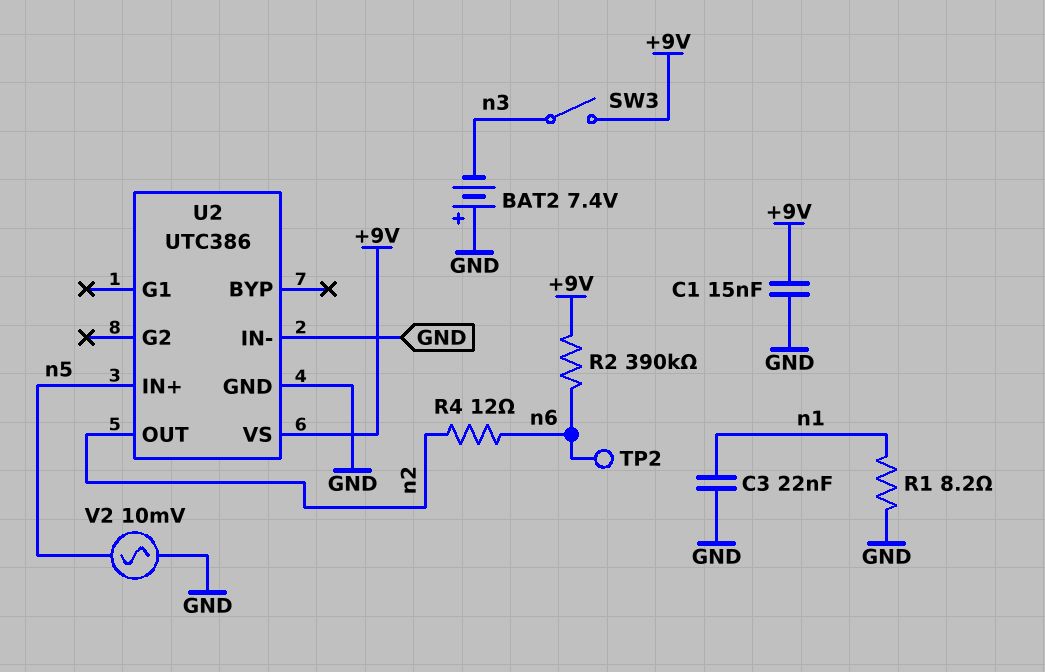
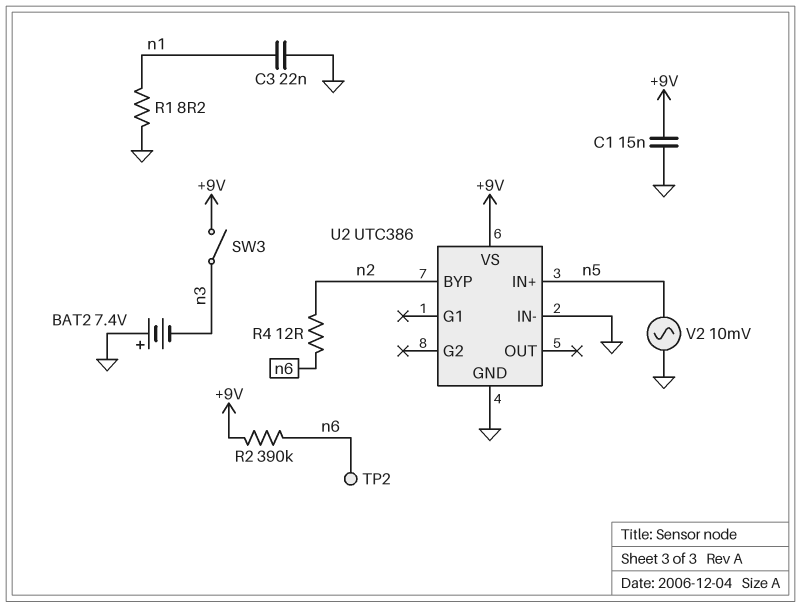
U2 pin BYP: none -> n2
U2 pin OUT: n2 -> none

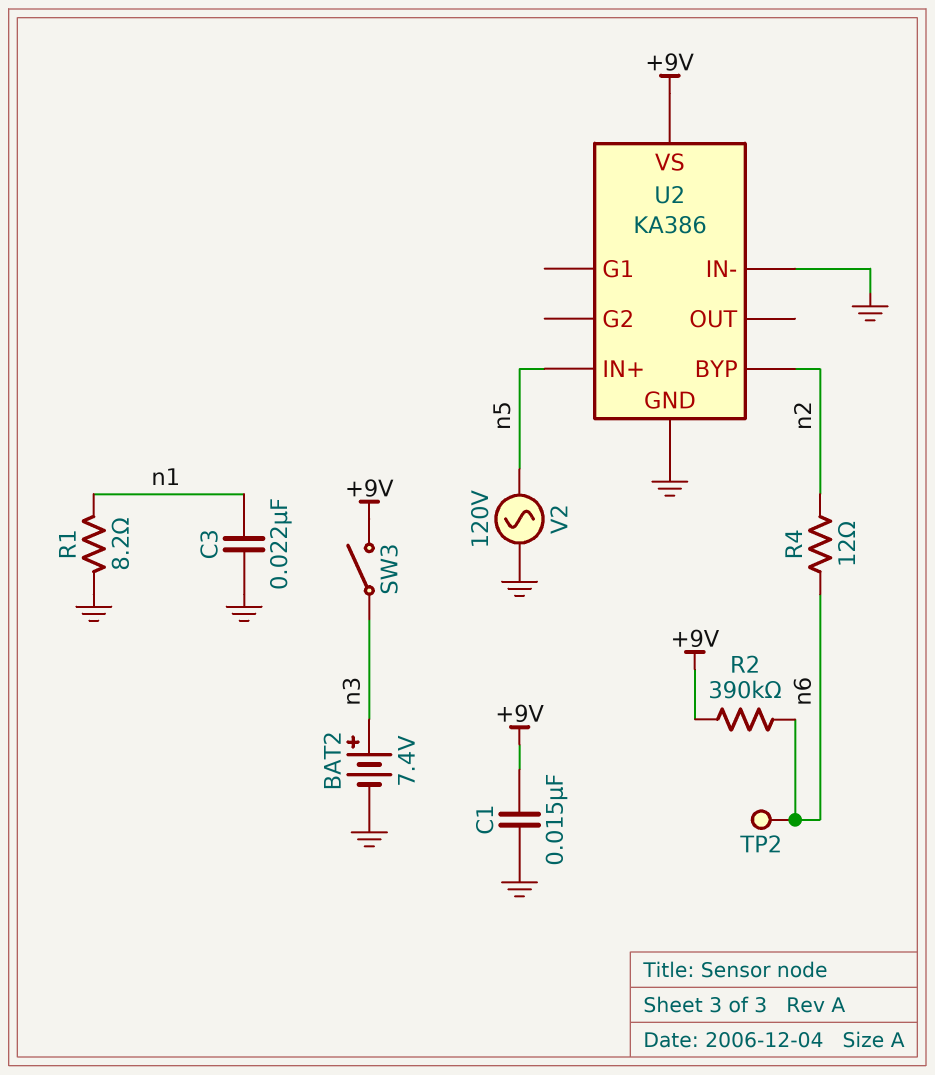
BAT2: 7.4V (plus GND, minus n3) -> 7.4V (plus n3, minus GND)
U2: UTC386 -> KA386
V2: AC 10mV (GND, n5) -> AC 120V (GND, n5)

